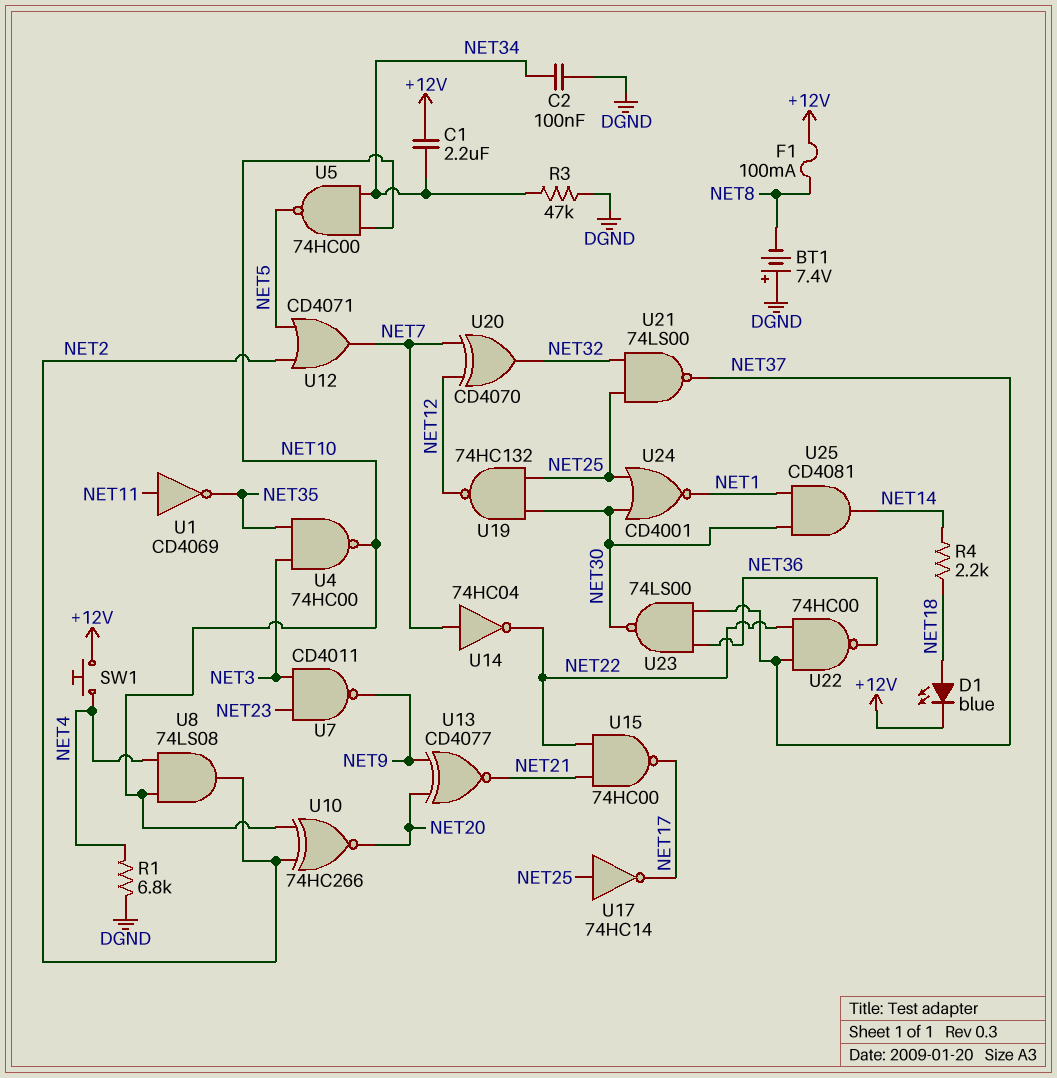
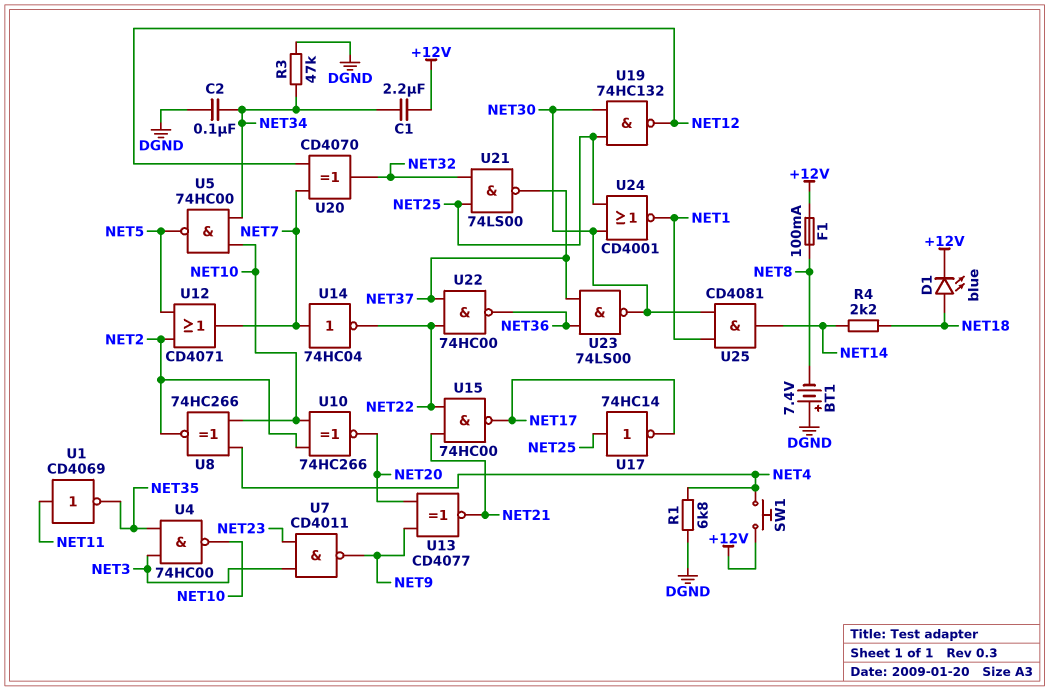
U8: AND 74LS08 (in NET4, in NET10, out NET2) -> XNOR 74HC266 (in NET4, in NET10, out NET2)

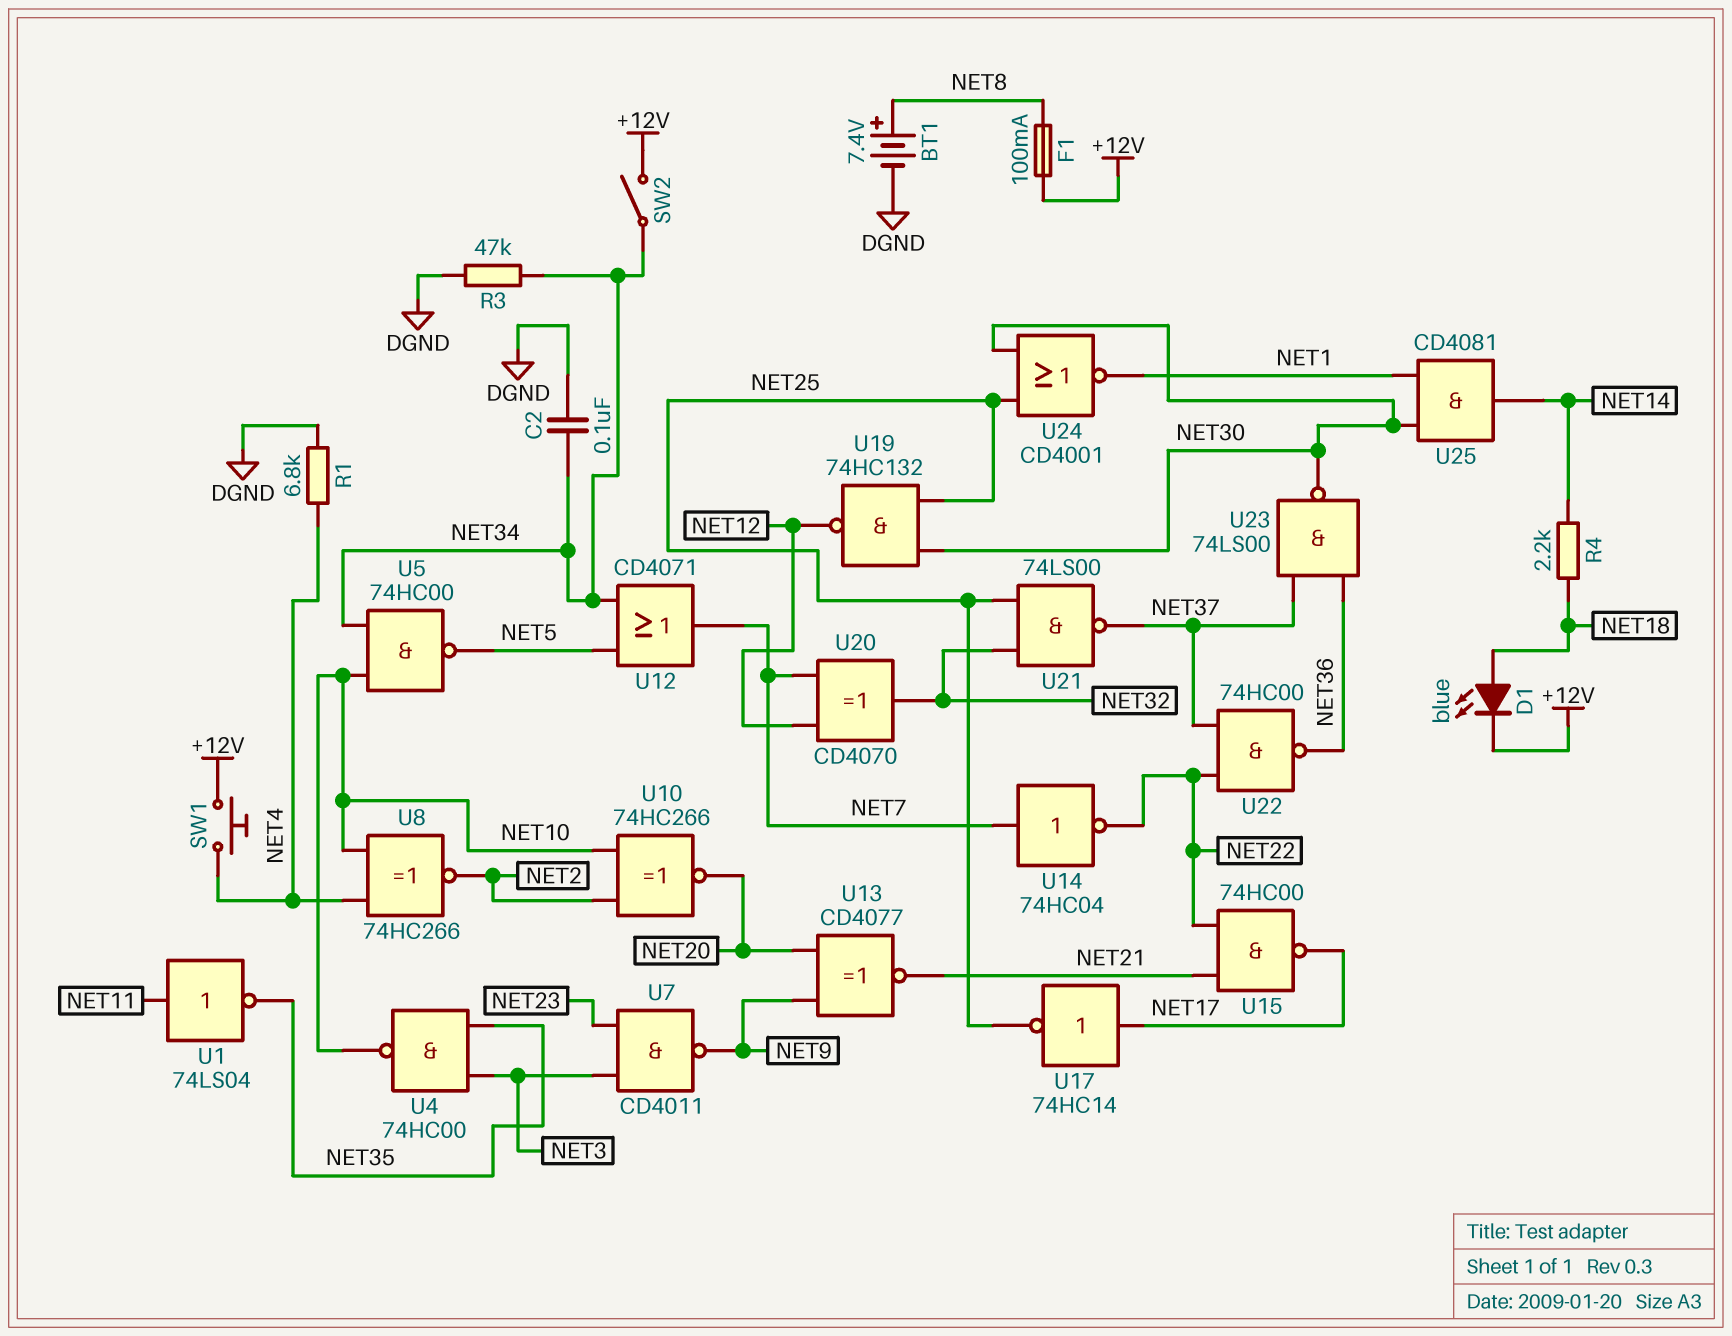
BT1: 7.4V (plus DGND, minus NET8) -> 7.4V (plus NET8, minus DGND)
C1: 2.2uF (+12V, NET34) -> none
SW2: none -> switch (+12V, NET34)
U1: NOT CD4069 (in NET11, out NET35) -> NOT 74LS04 (in NET11, out NET35)
U12: OR CD4071 (in NET2, in NET5, out NET7) -> OR CD4071 (in NET5, in NET34, out NET7)
U17: NOT 74HC14 (in NET25, out NET17) -> NOT 74HC14 (in NET17, out NET25)

